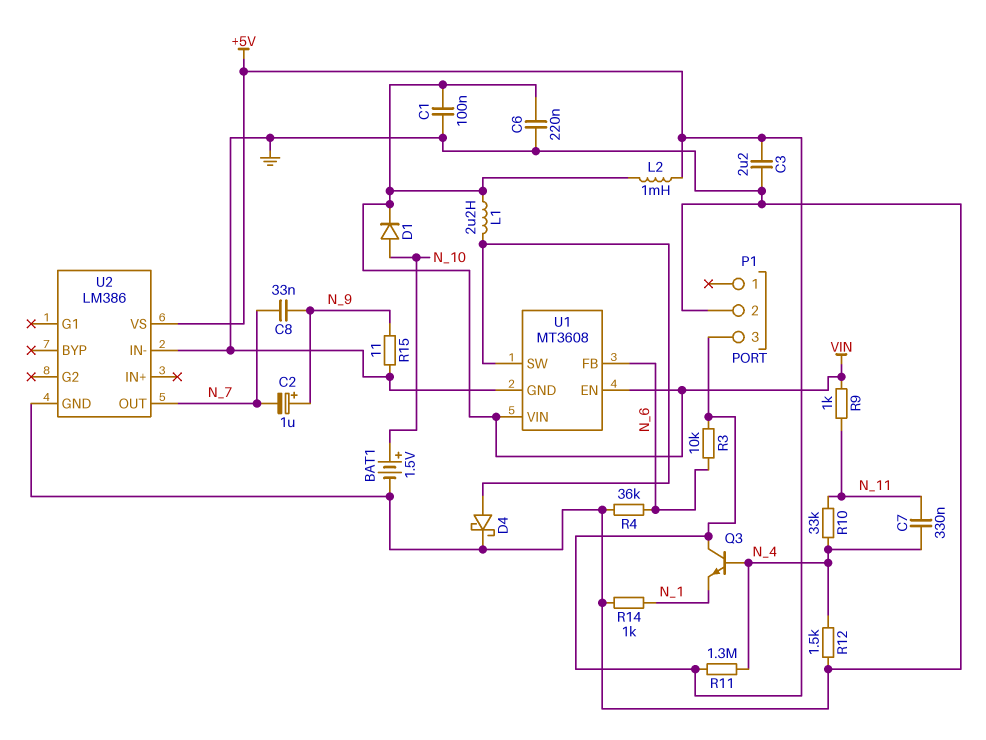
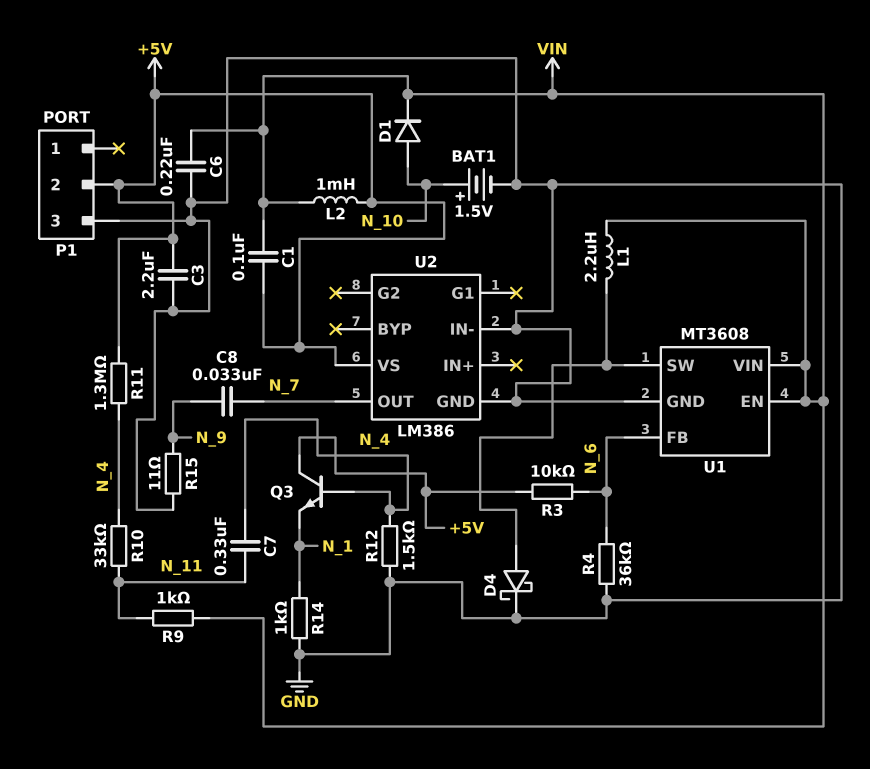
C1: 100nF (GND, VIN) -> 100nF (+5V, VIN)
C2: 1uF (plus N_9, minus N_7) -> none
P1 pin 2: GND -> +5V
P1 pin 3: +5V -> GND

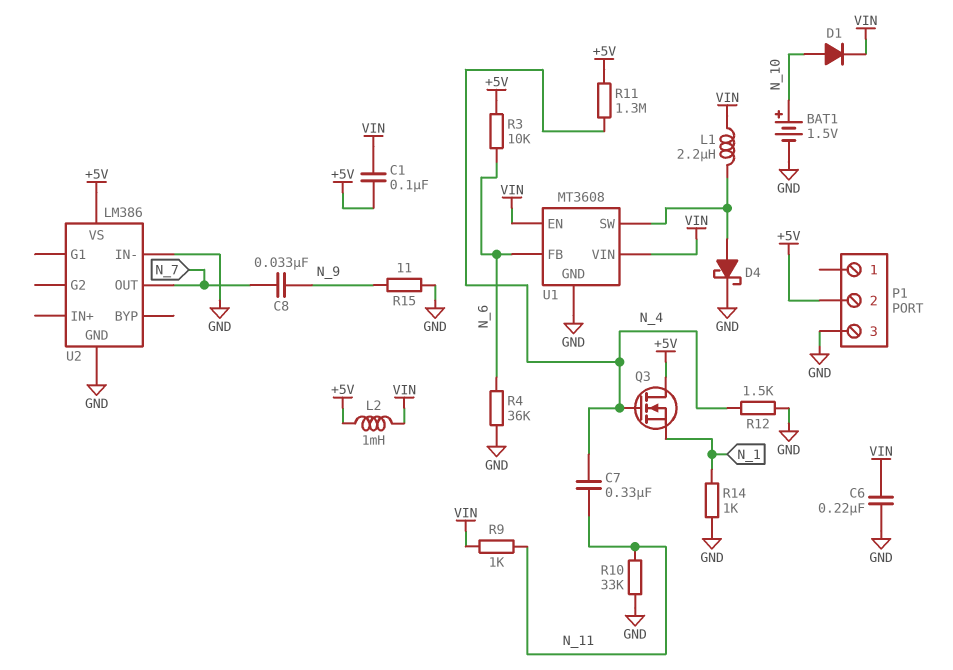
C3: 2.2uF (+5V, GND) -> none
Q3: NPN (B N_4, C +5V, E N_1) -> NMOS (G N_4, D +5V, S N_1)
R10: 33k (N_4, N_11) -> 33k (GND, N_11)

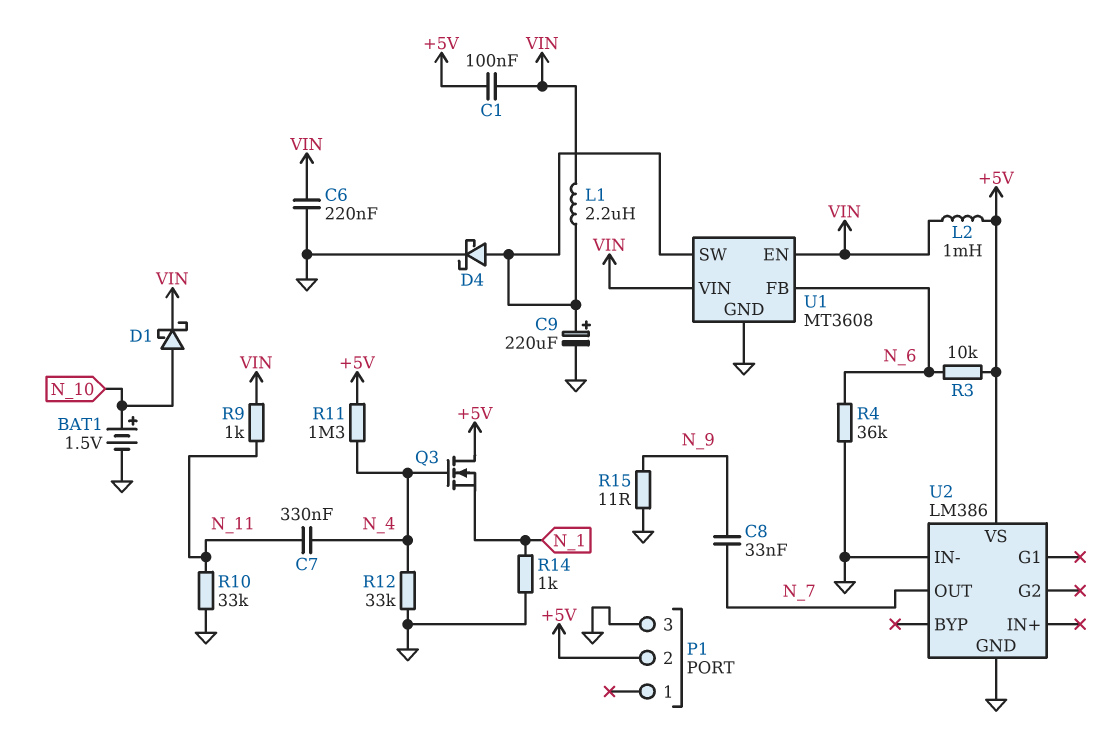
C9: none -> 220uF (plus U1/SW, minus GND)
D1: diode (A N_10, K VIN) -> schottky (A N_10, K VIN)
R12: 1.5k (GND, N_4) -> 33k (GND, N_4)

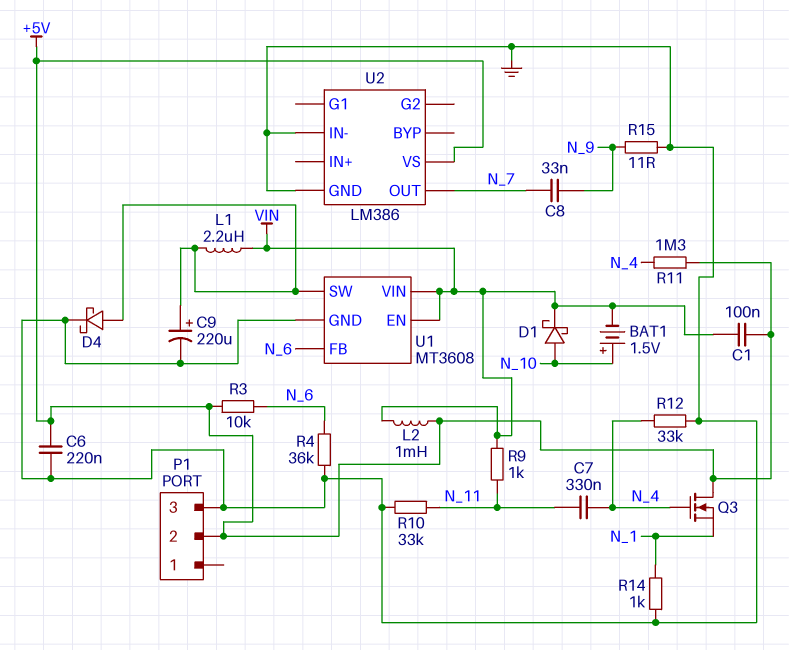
BAT1: 1.5V (plus N_10, minus GND) -> 1.5V (plus N_10, minus VIN)
C6: 220nF (GND, VIN) -> 220nF (+5V, GND)

